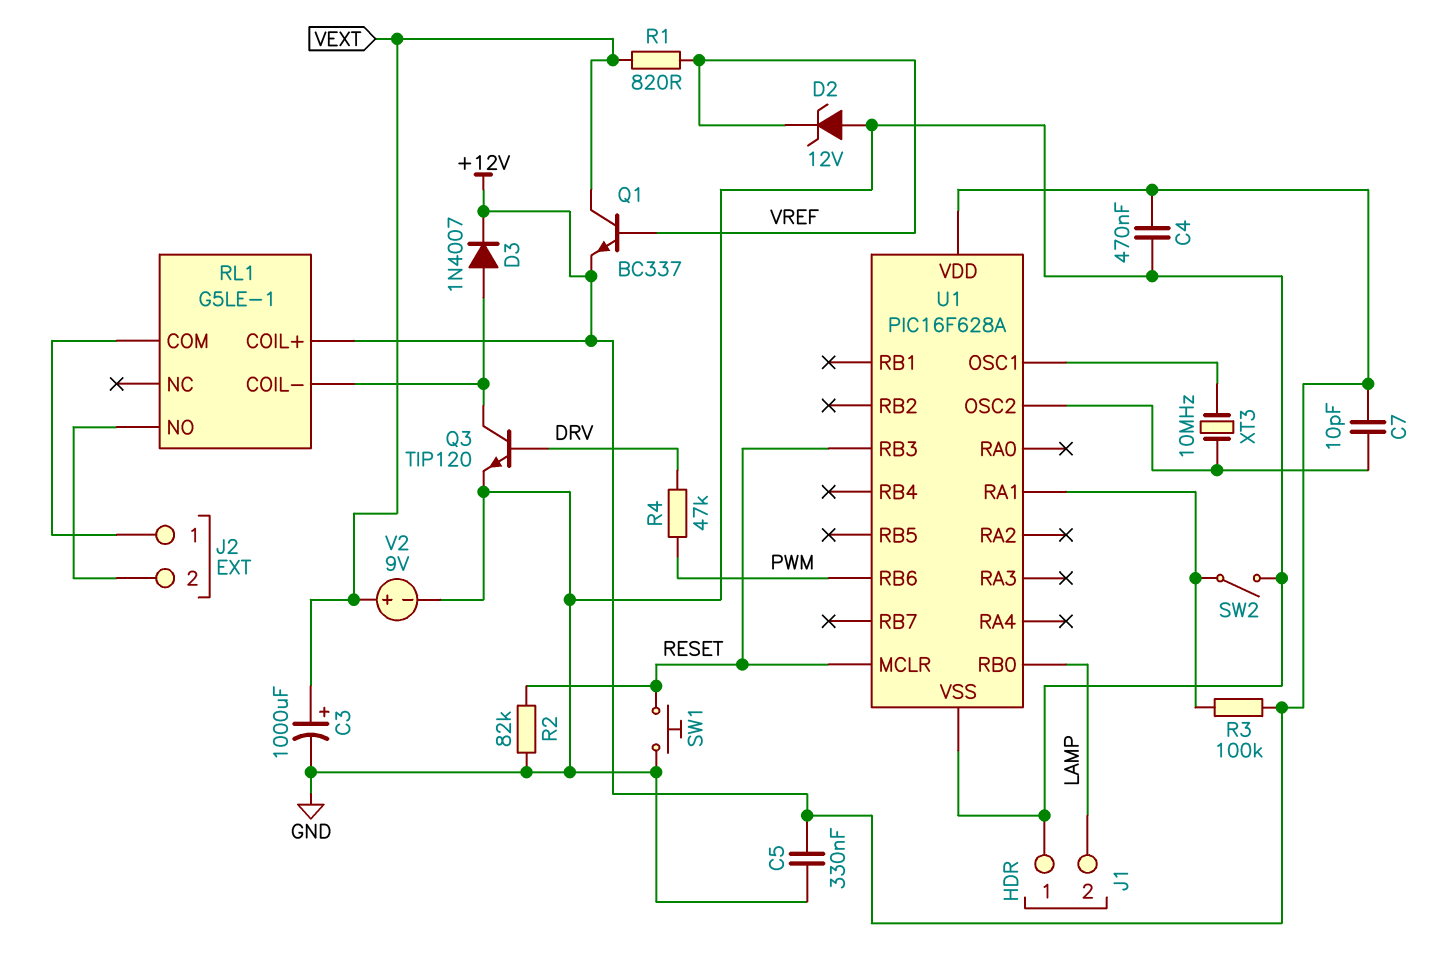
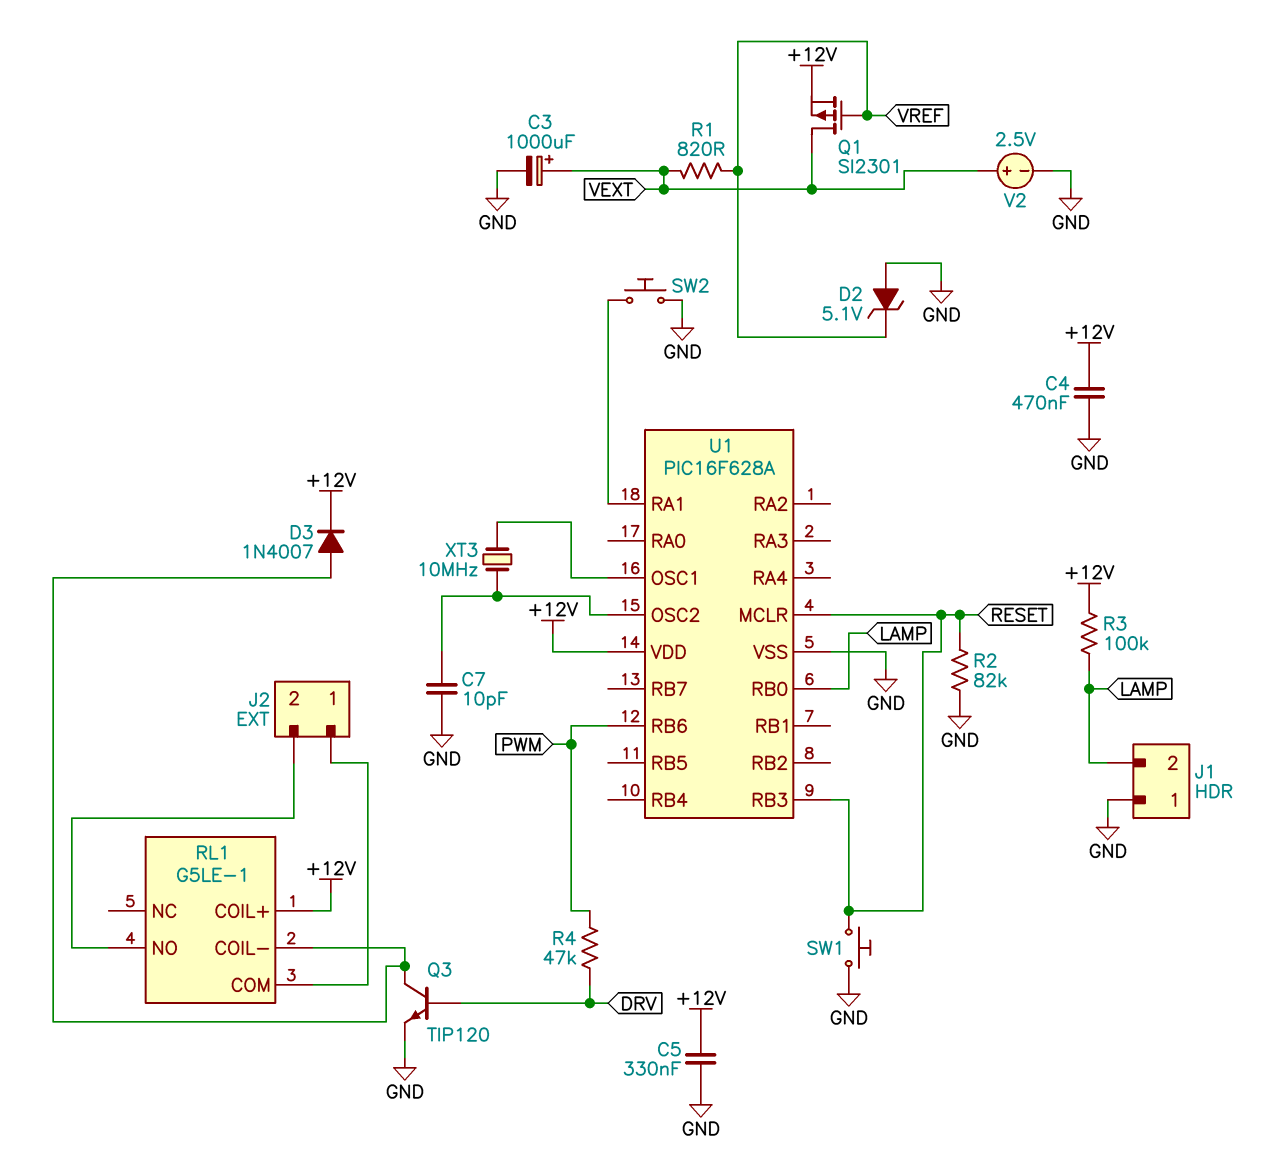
C7: 10pF (+12V, U1/OSC2) -> 10pF (GND, U1/OSC2)
D2: zener 12V (A GND, K VREF) -> zener 5.1V (A GND, K VREF)
Q1: NPN BC337 (B VREF, C VEXT, E +12V) -> PMOS SI2301 (G VREF, D VEXT, S +12V)
R3: 100k (+12V, U1/RA1) -> 100k (+12V, LAMP)
SW2: switch (GND, U1/RA1) -> button (GND, U1/RA1)
V2: 9V (plus VEXT, minus GND) -> 2.5V (plus VEXT, minus GND)

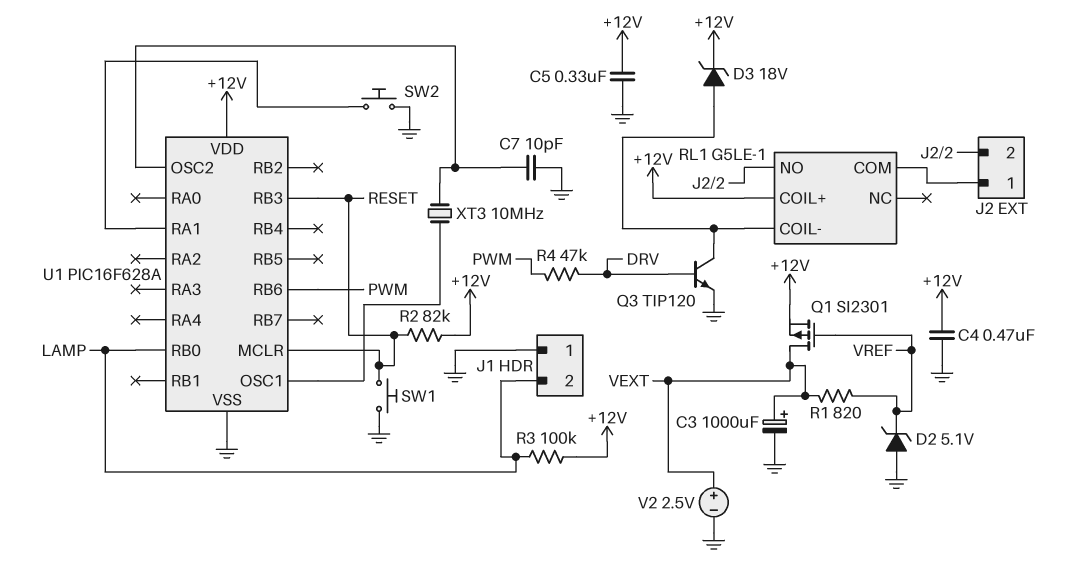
D3: diode 1N4007 (A RL1/COIL-, K +12V) -> zener 18V (A RL1/COIL-, K +12V)
R2: 82k (GND, RESET) -> 82k (+12V, RESET)

